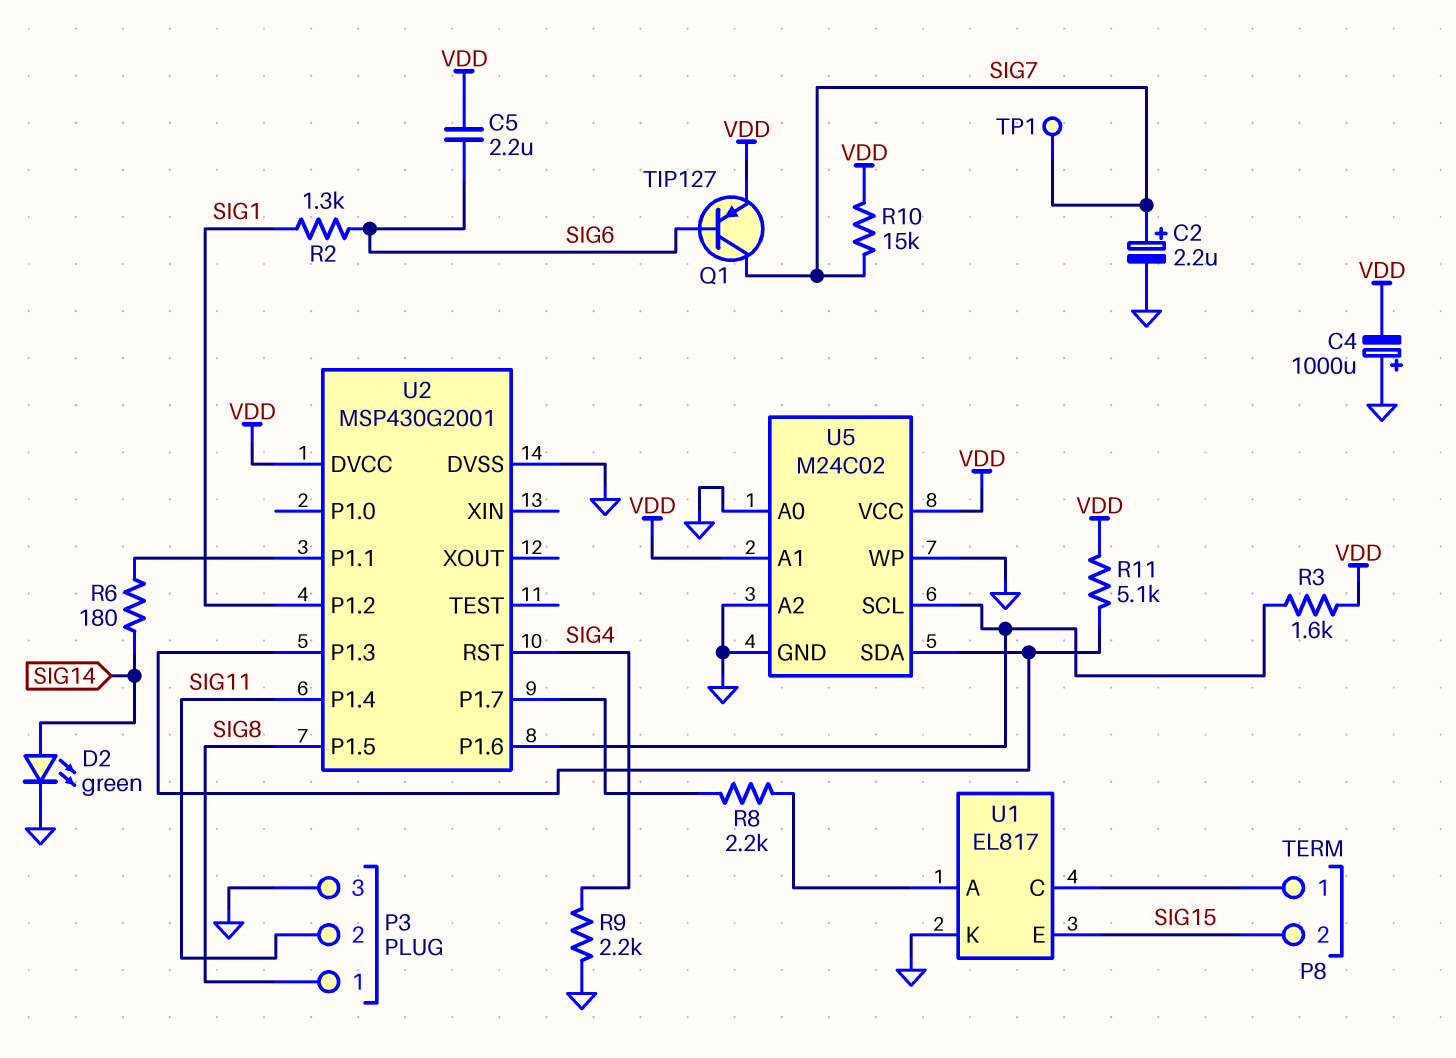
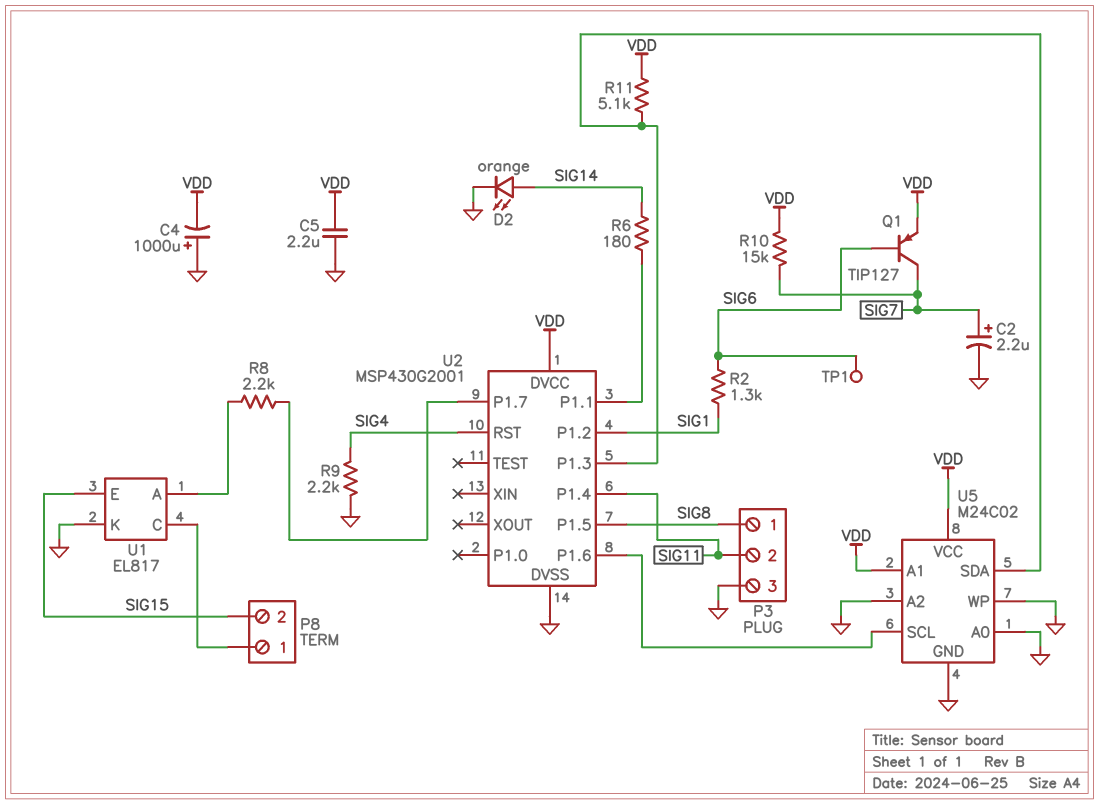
C5: 2.2uF (SIG6, VDD) -> 2.2uF (GND, VDD)
D2: LED green (A SIG14, K GND) -> LED orange (A SIG14, K GND)
R3: 1.6k (U2/P1.6, VDD) -> none
TP1: test point (SIG7) -> test point (SIG6)

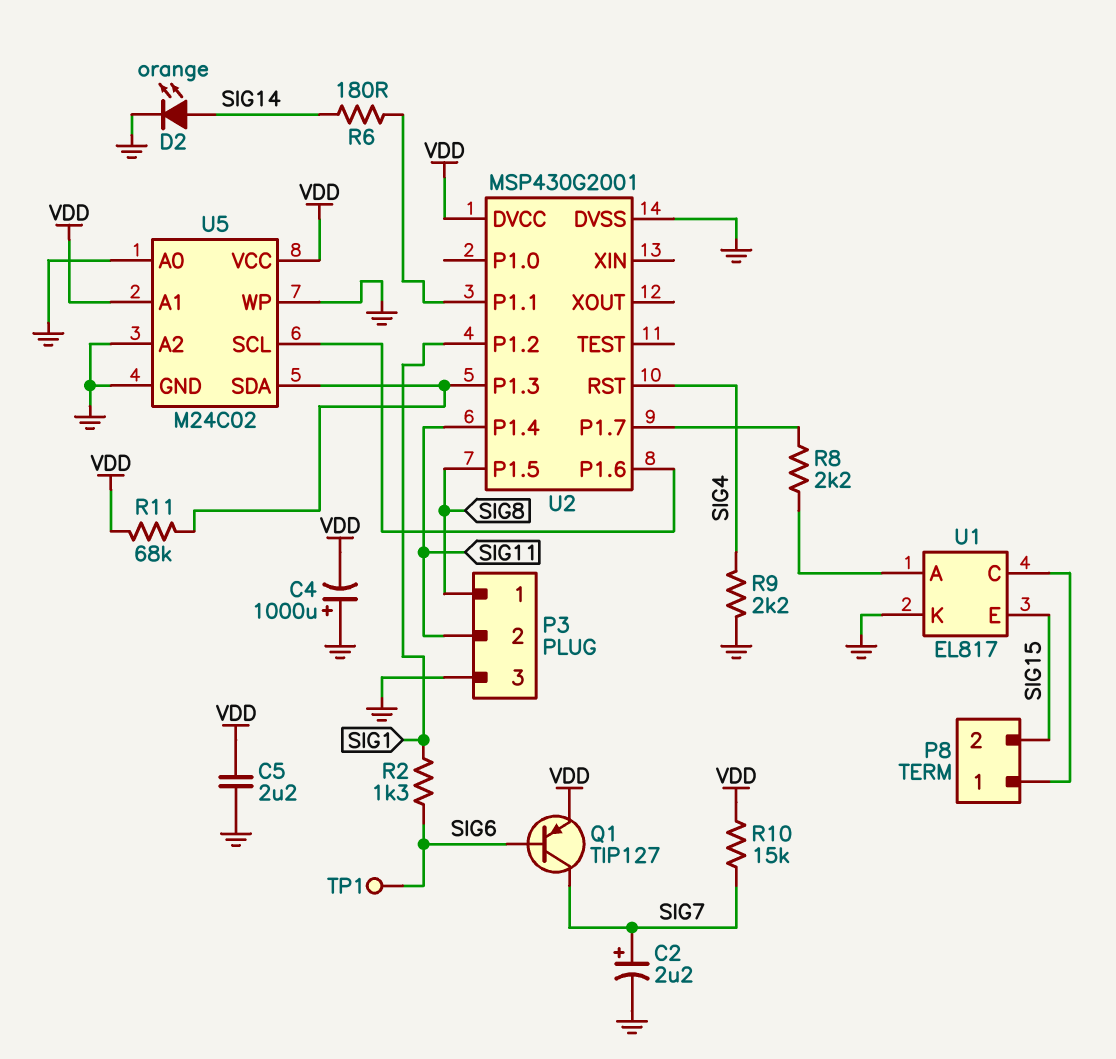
R11: 5.1k (U2/P1.3, VDD) -> 68k (U2/P1.3, VDD)

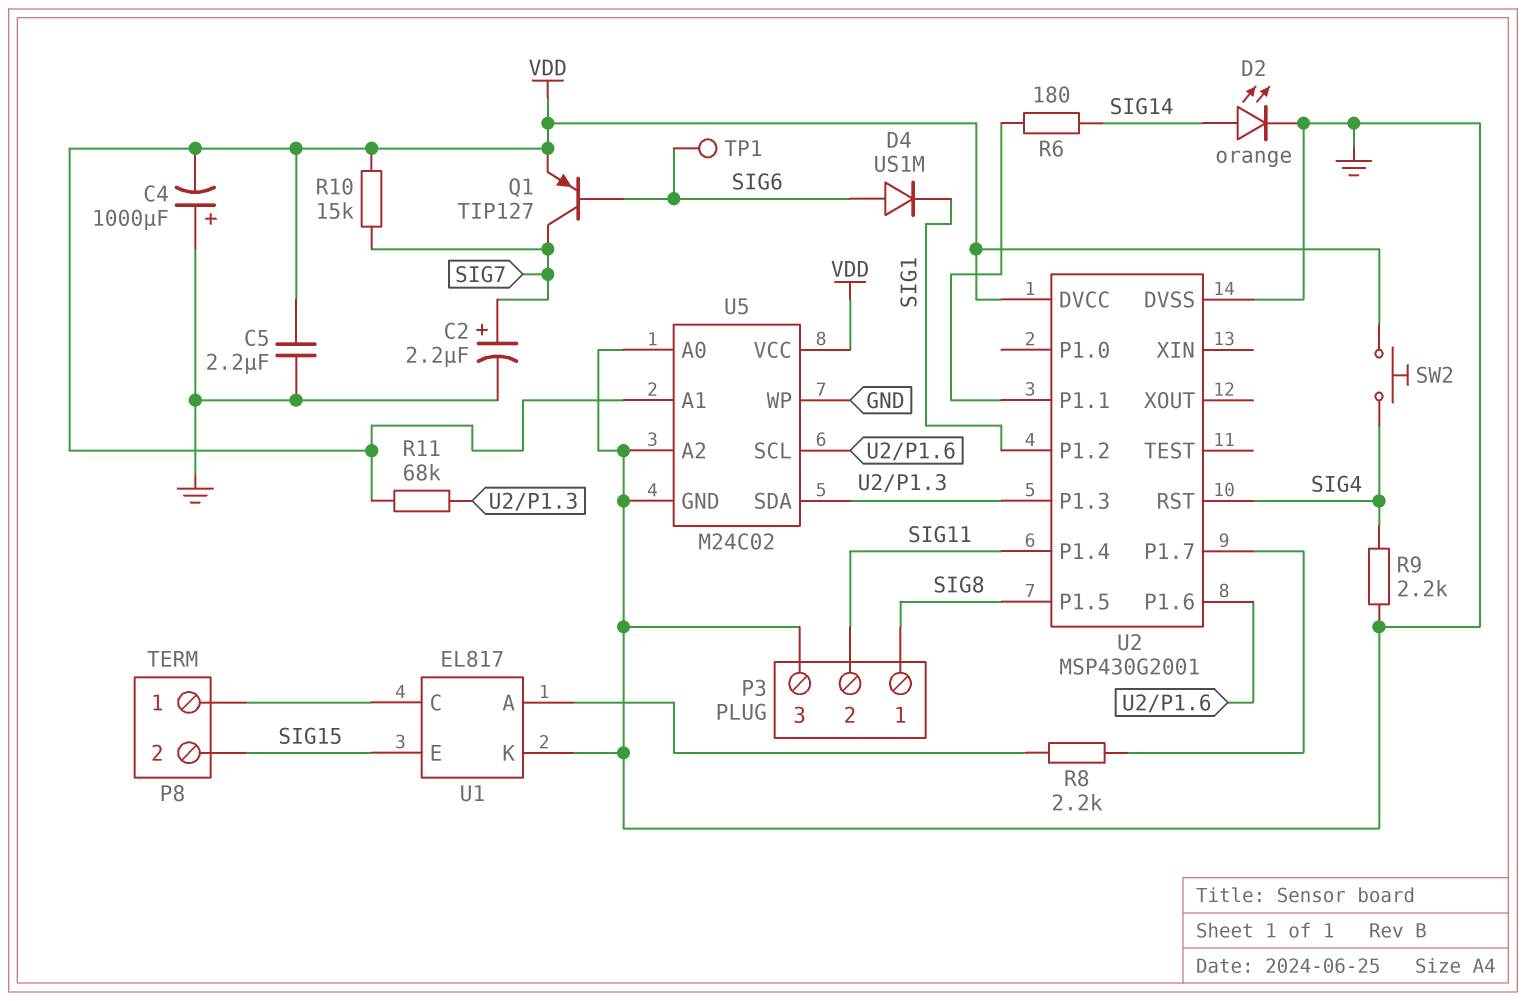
D4: none -> diode US1M (A SIG6, K SIG1)
R2: 1.3k (SIG1, SIG6) -> none
SW2: none -> button (SIG4, VDD)

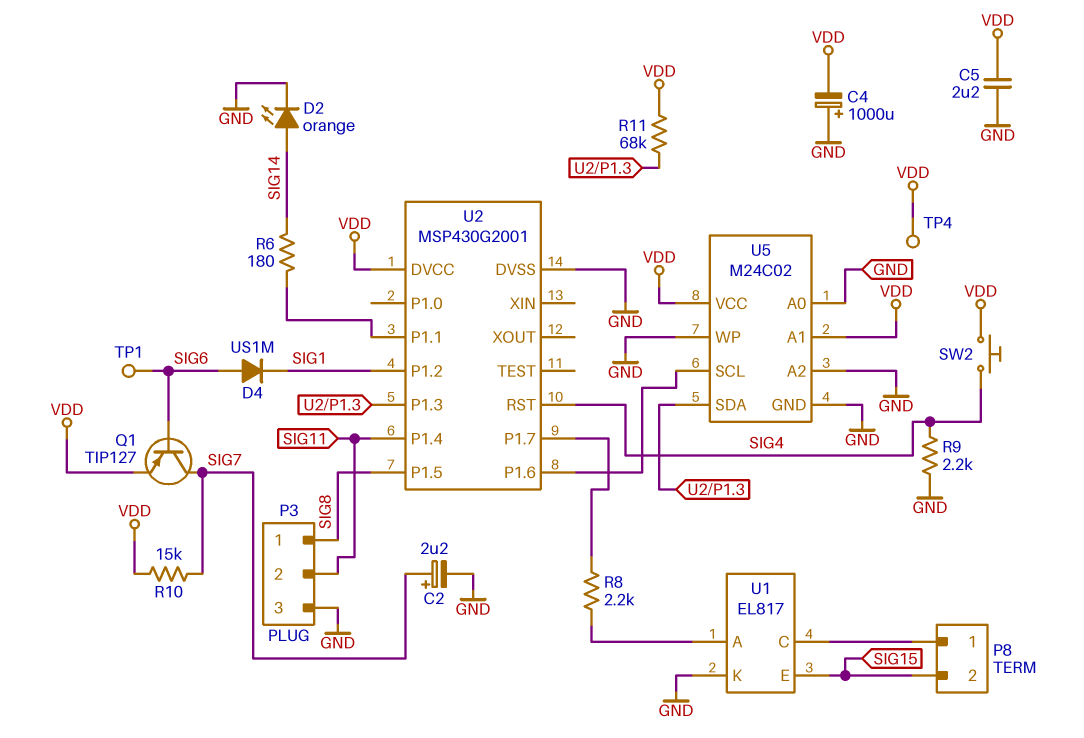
TP4: none -> test point (VDD)

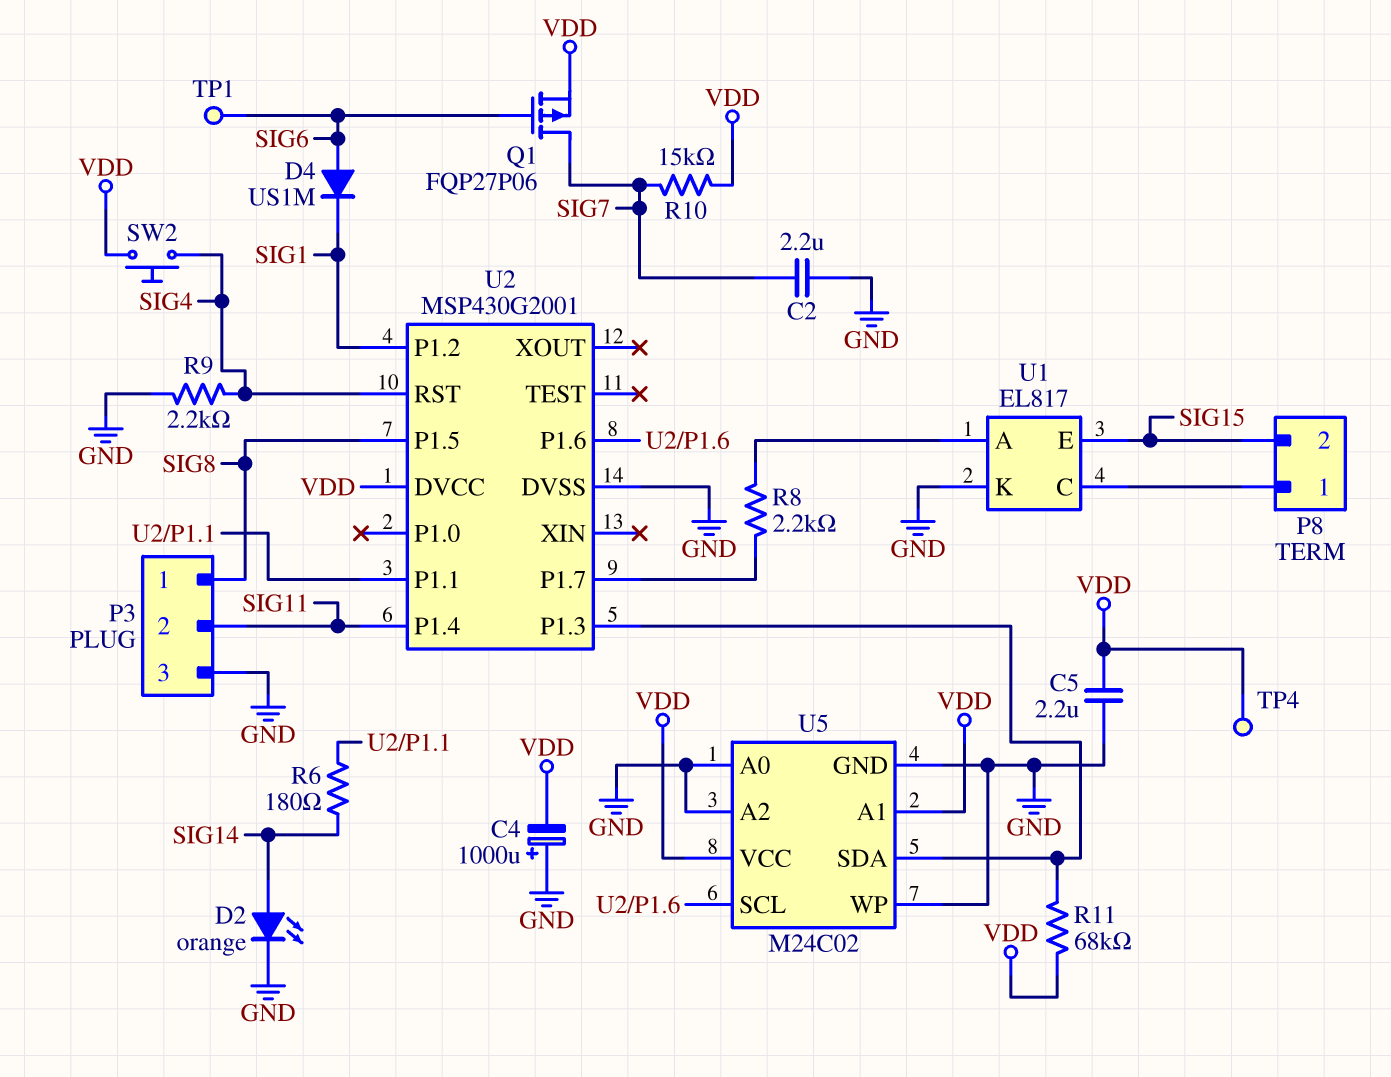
C2: 2.2uF (plus SIG7, minus GND) -> 2.2uF (GND, SIG7)
Q1: PNP TIP127 (B SIG6, C SIG7, E VDD) -> PMOS FQP27P06 (G SIG6, D SIG7, S VDD)

